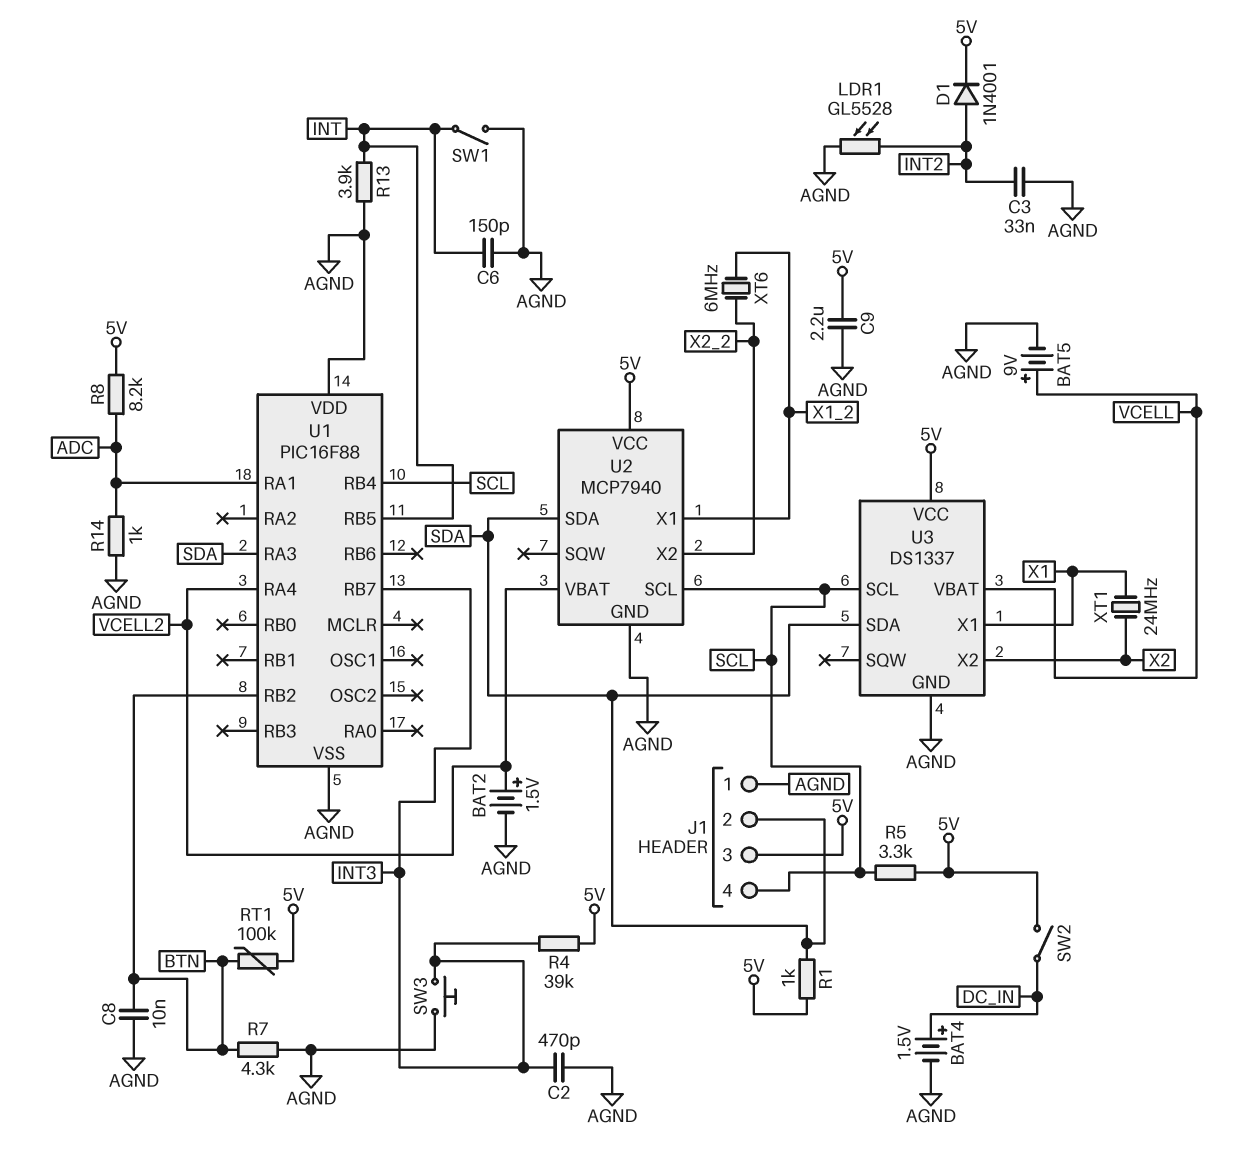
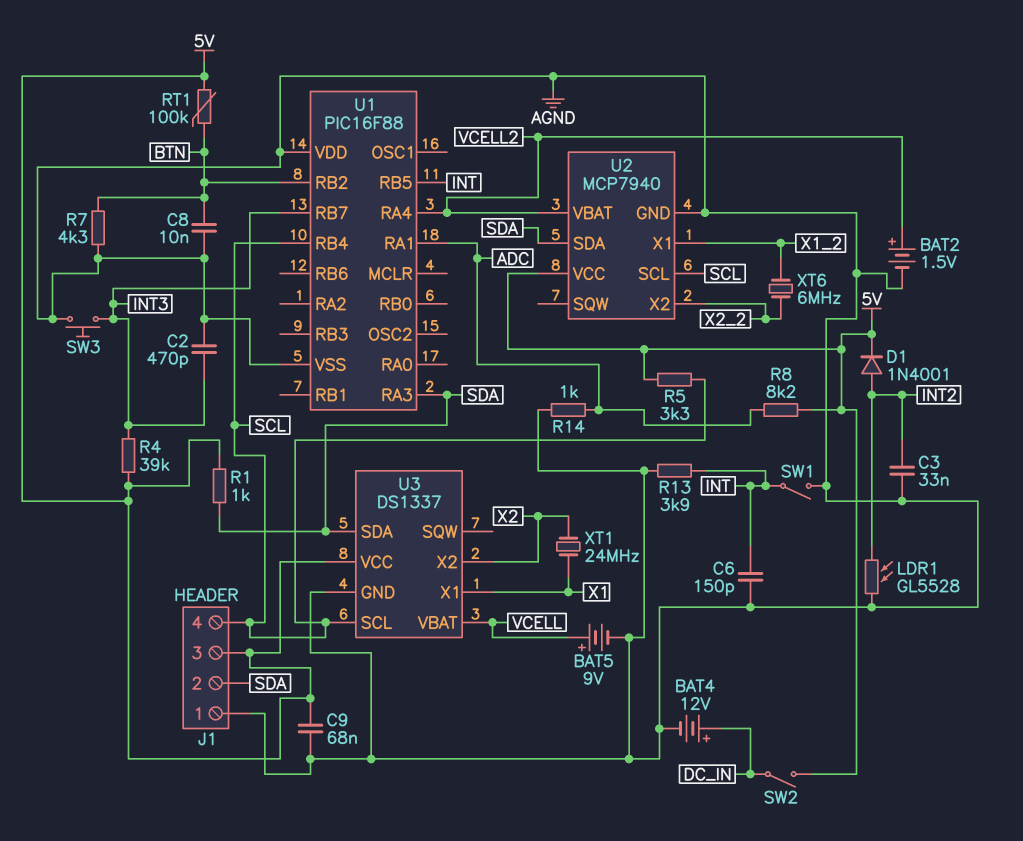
BAT4: 1.5V (plus DC_IN, minus AGND) -> 12V (plus DC_IN, minus AGND)
C9: 2.2uF (5V, AGND) -> 68nF (5V, AGND)

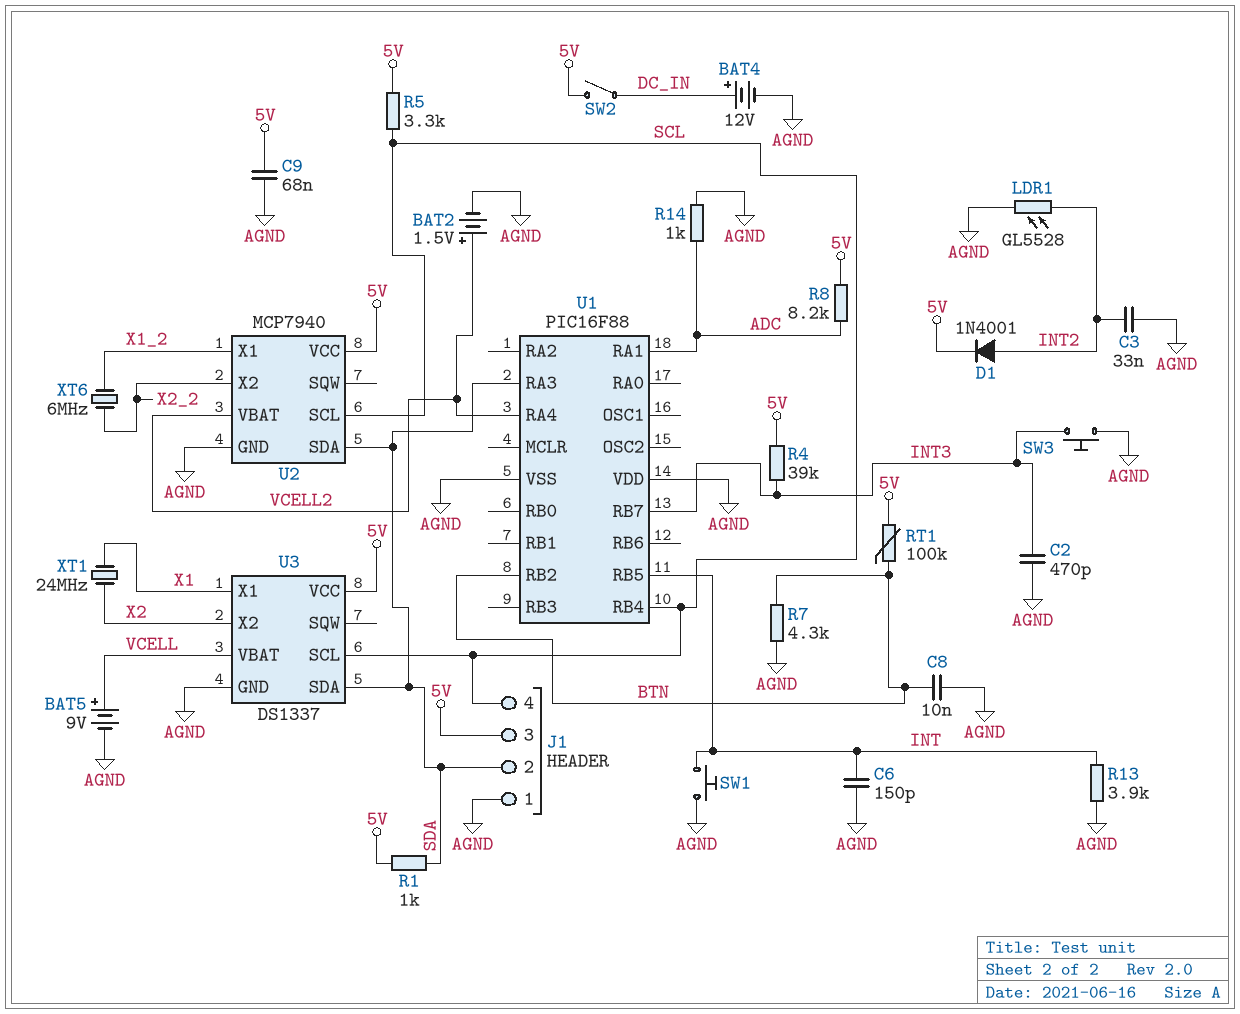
SW1: switch (AGND, INT) -> button (AGND, INT)

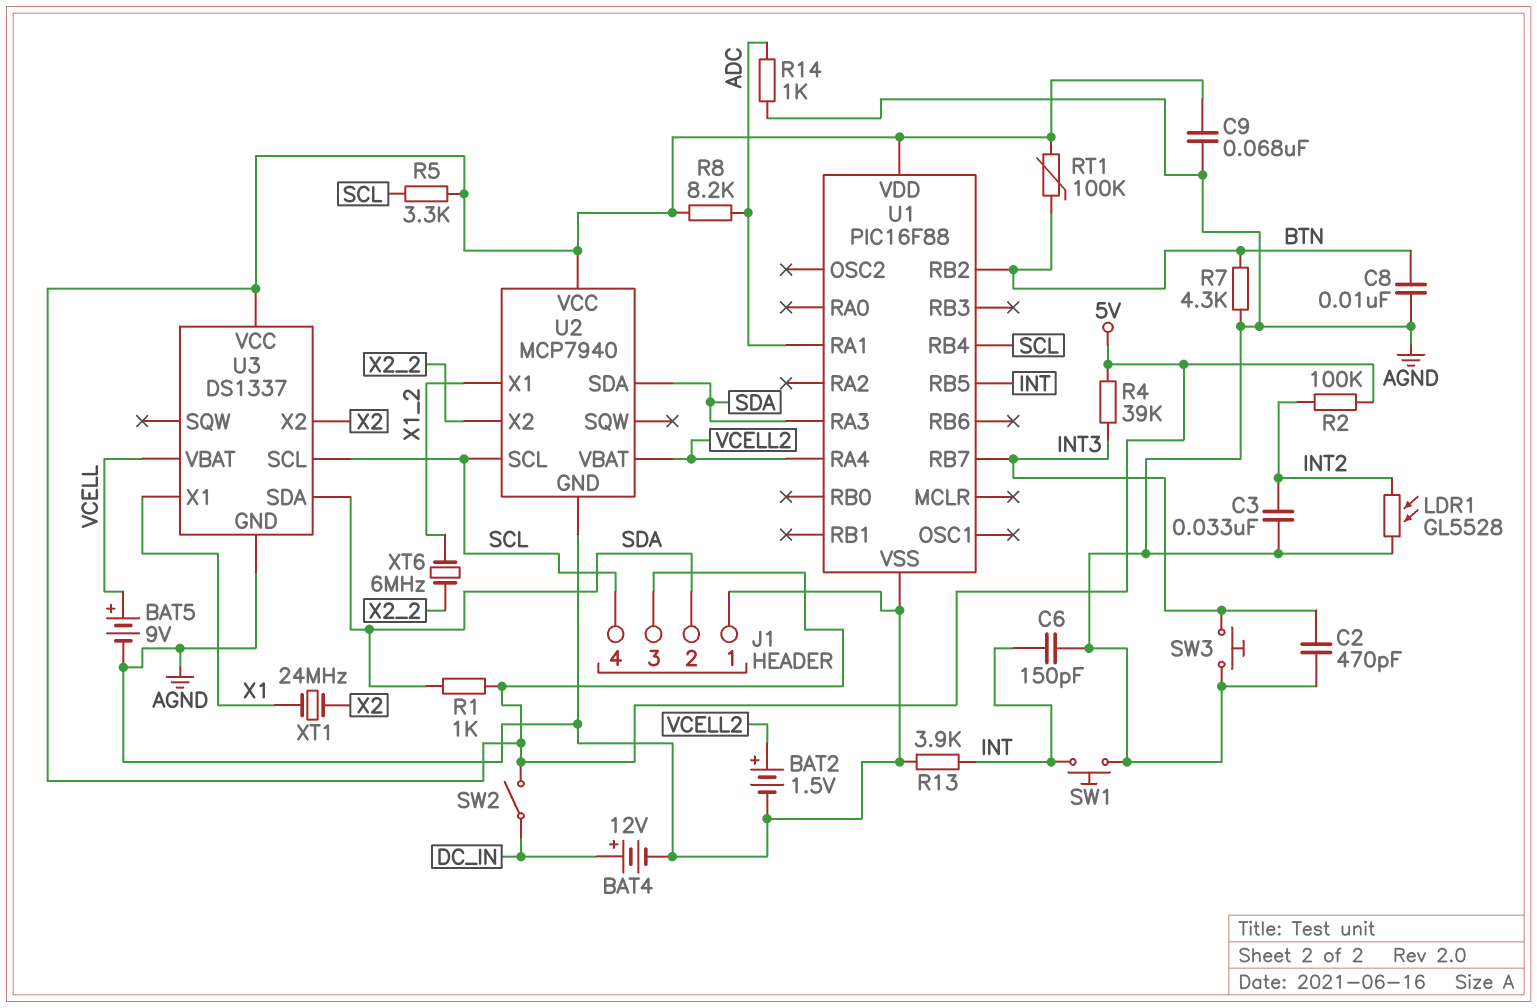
D1: diode 1N4001 (A INT2, K 5V) -> none
R2: none -> 100k (5V, INT2)
U1 pin VDD: AGND -> 5V

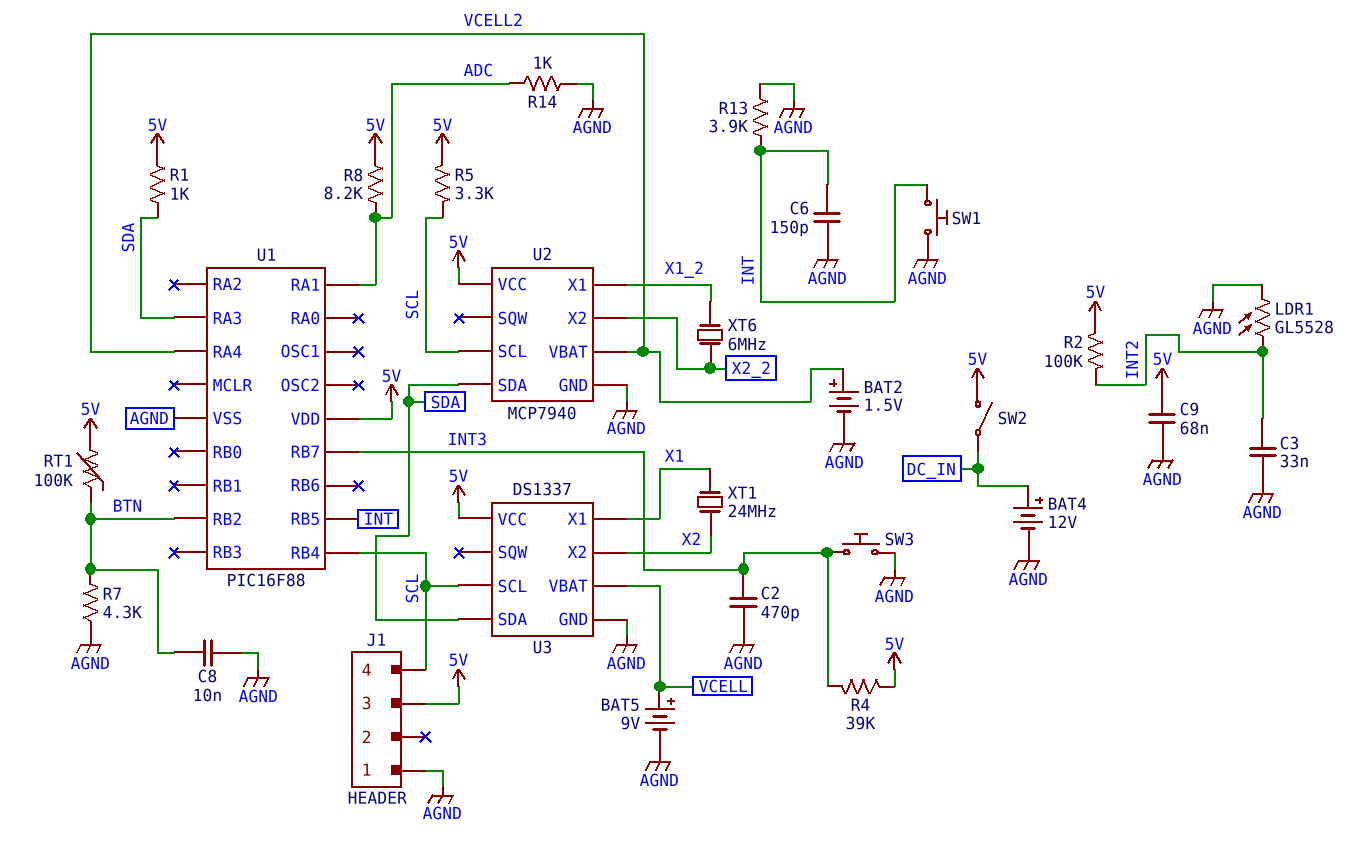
J1 pin 2: SDA -> none

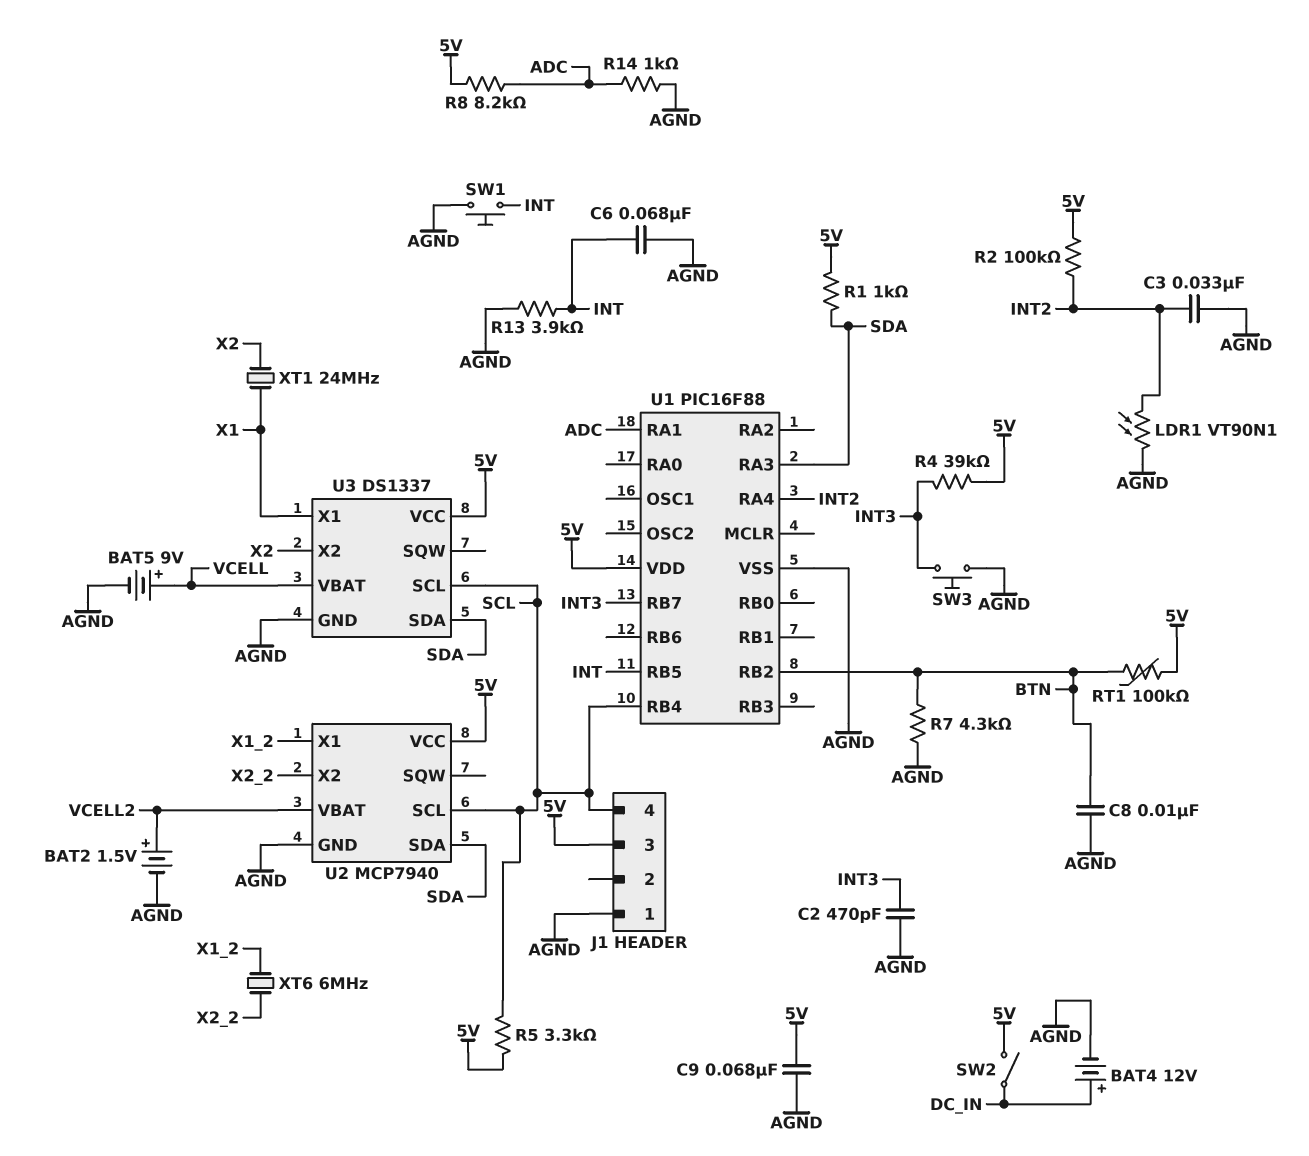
C6: 150pF (AGND, INT) -> 68nF (AGND, INT)
LDR1: GL5528 (AGND, INT2) -> VT90N1 (AGND, INT2)
U1 pin RA4: VCELL2 -> INT2

